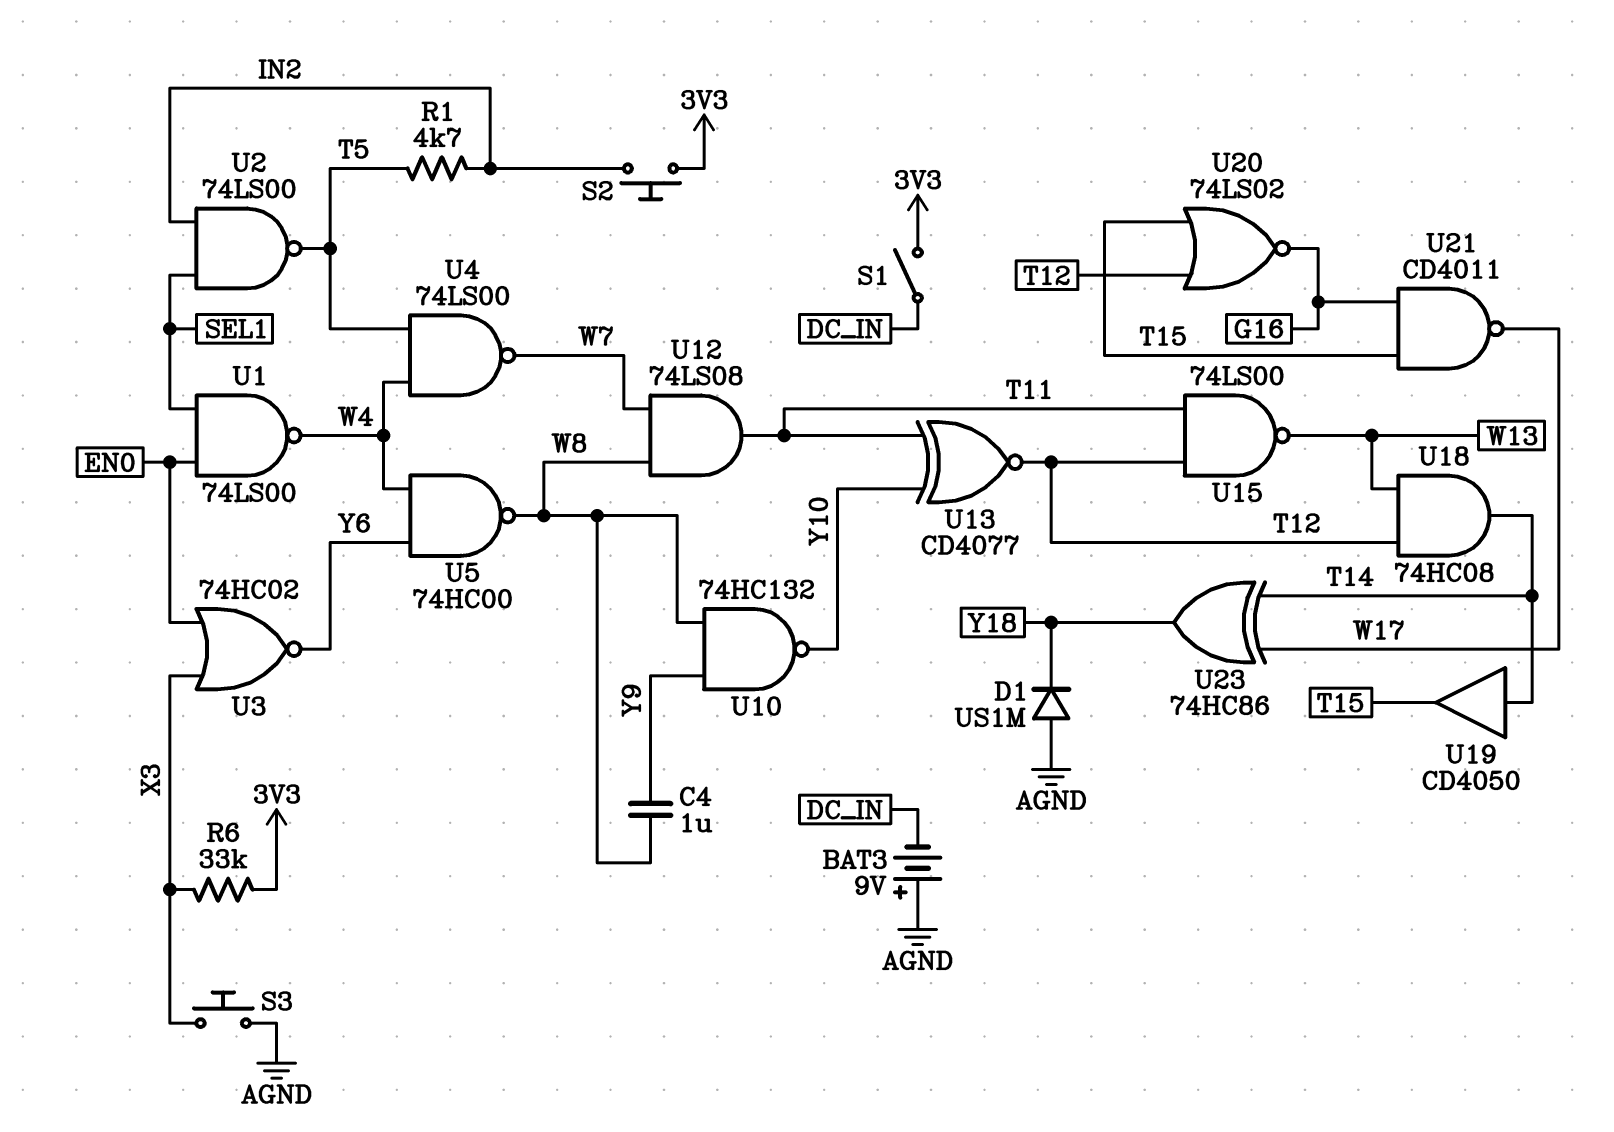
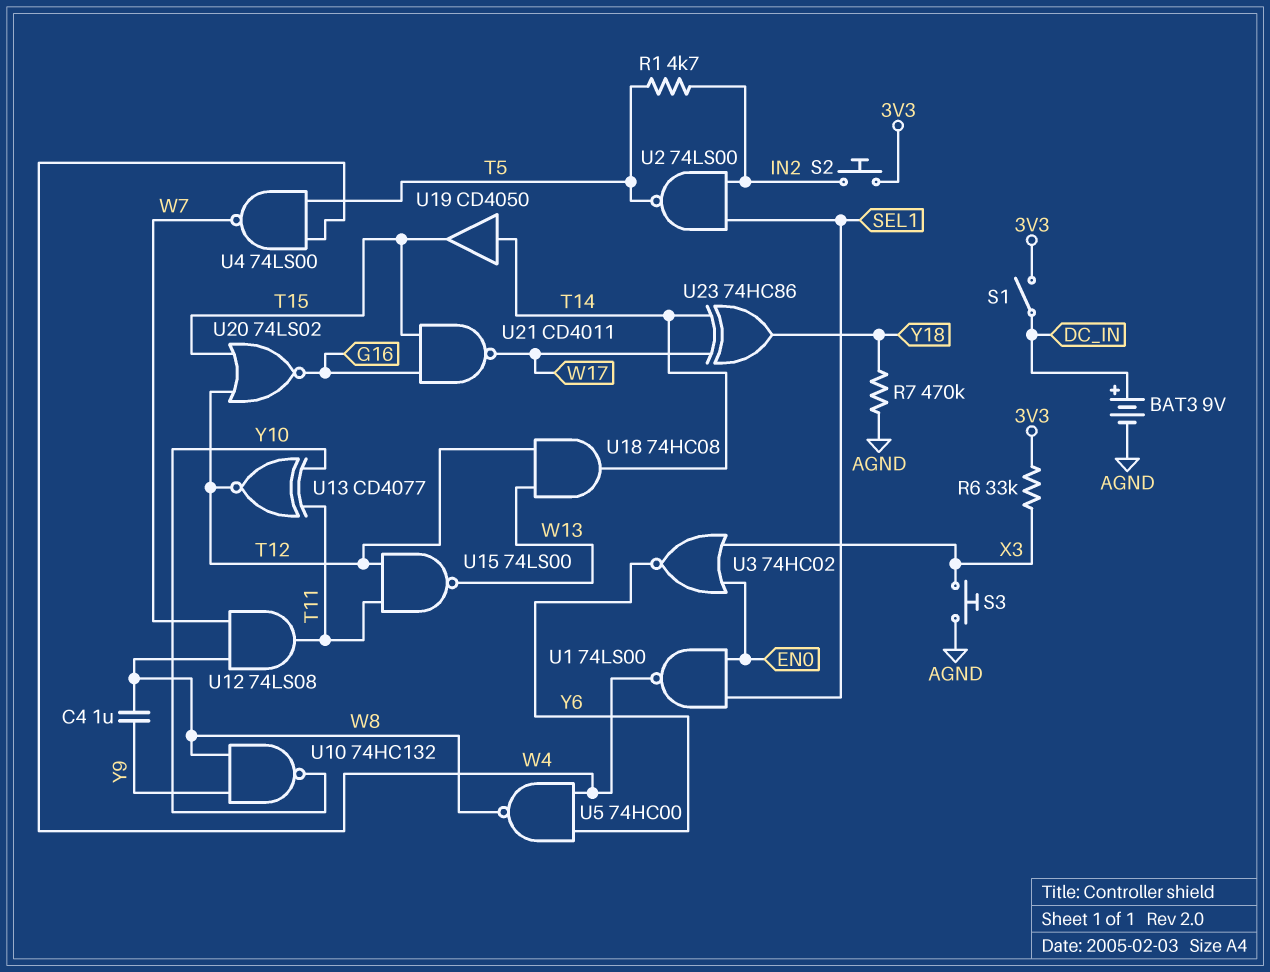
BAT3: 9V (plus AGND, minus DC_IN) -> 9V (plus DC_IN, minus AGND)
D1: diode US1M (A AGND, K Y18) -> none
R7: none -> 470k (AGND, Y18)

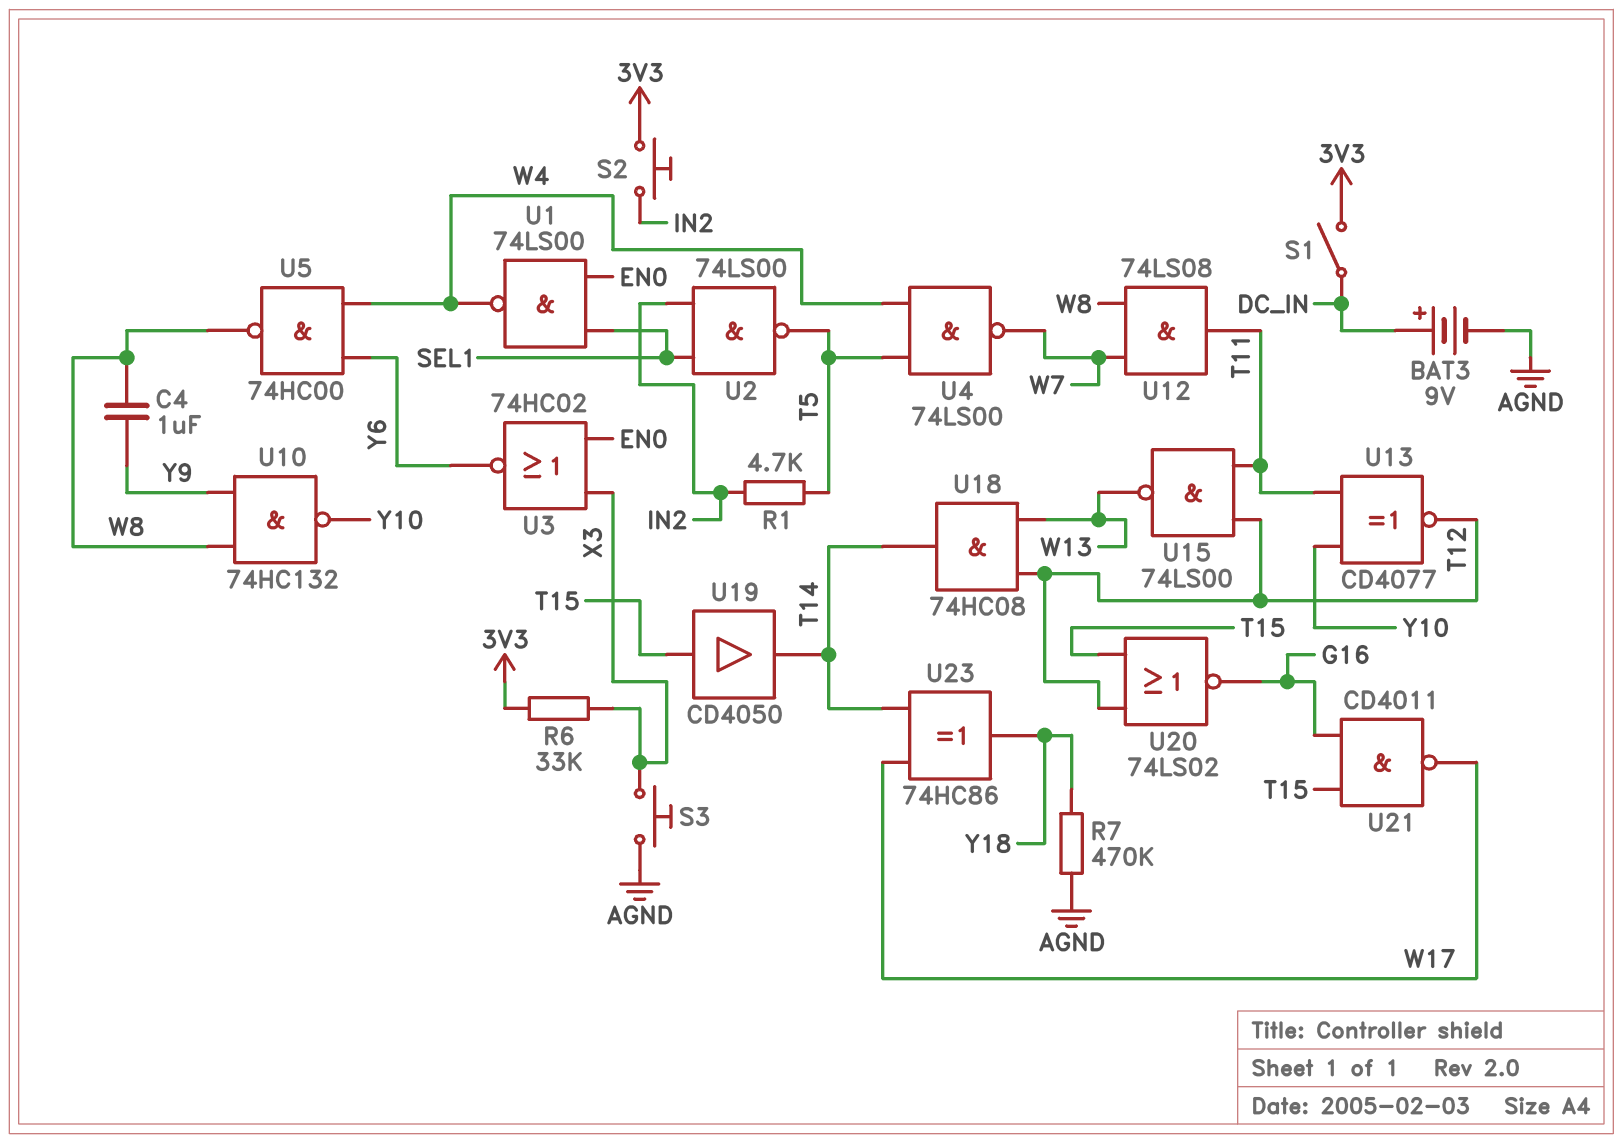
U19: buffer CD4050 (in T14, out T15) -> buffer CD4050 (in T15, out T14)

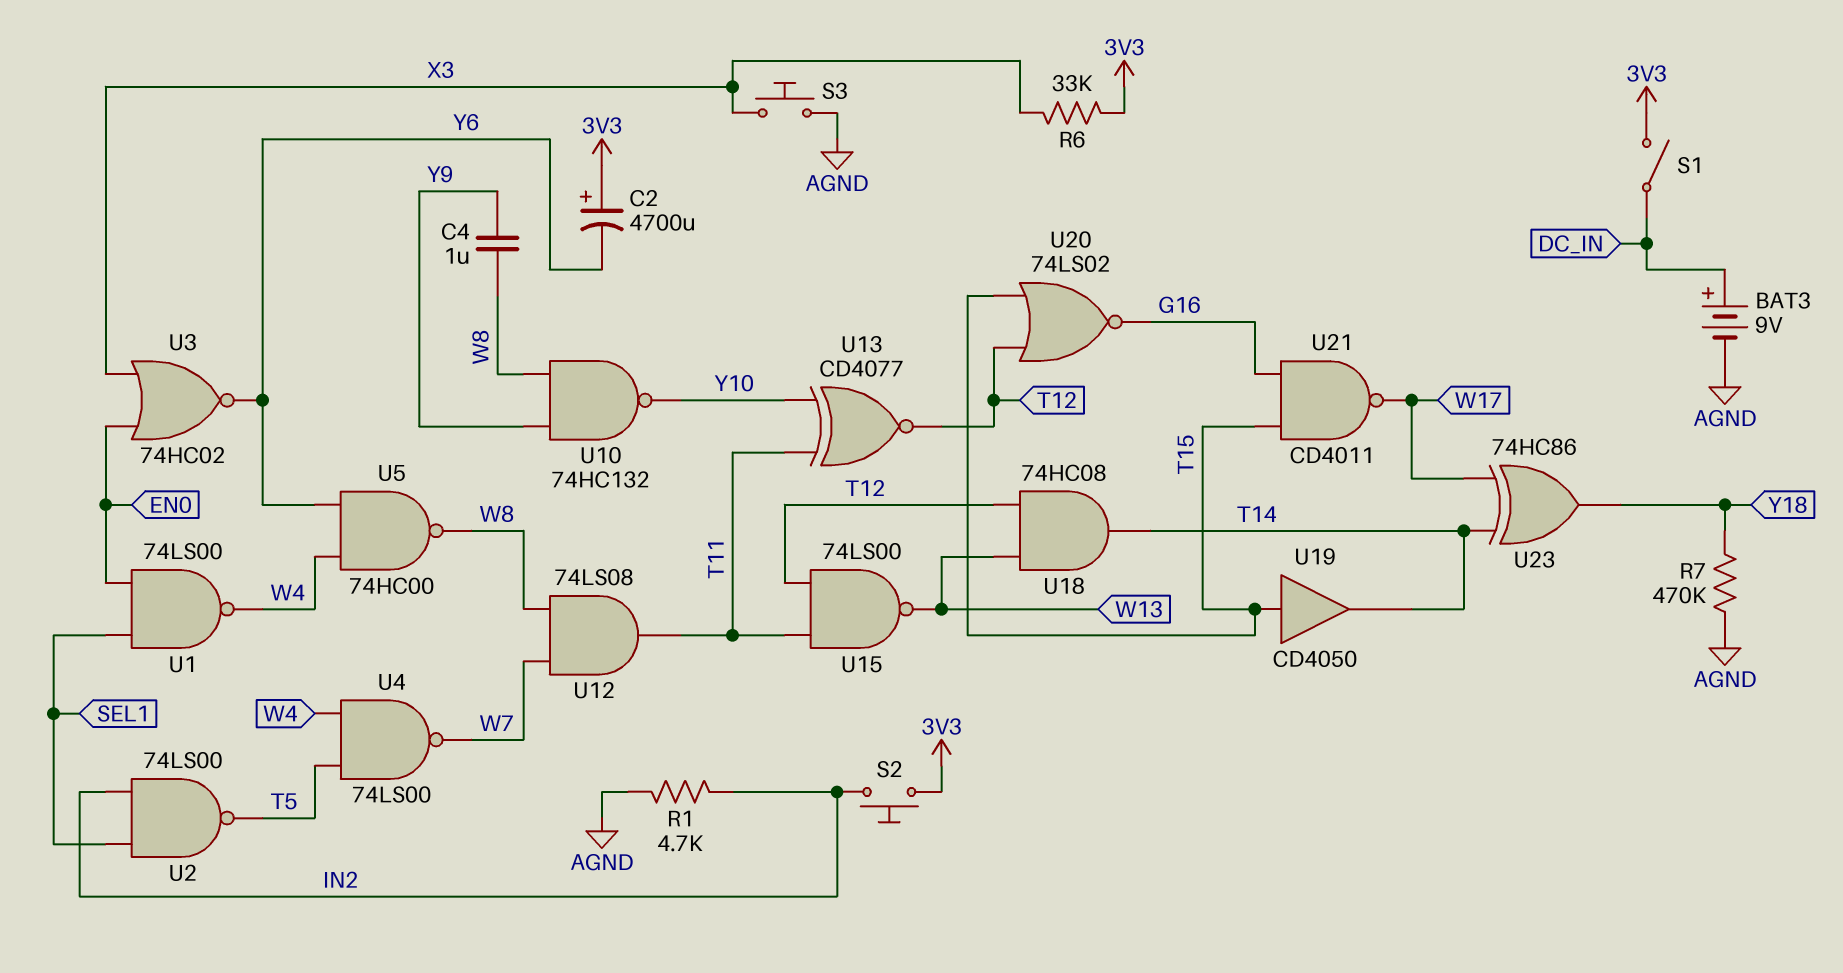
C2: none -> 4700uF (plus 3V3, minus Y6)
R1: 4.7k (IN2, T5) -> 4.7k (AGND, IN2)

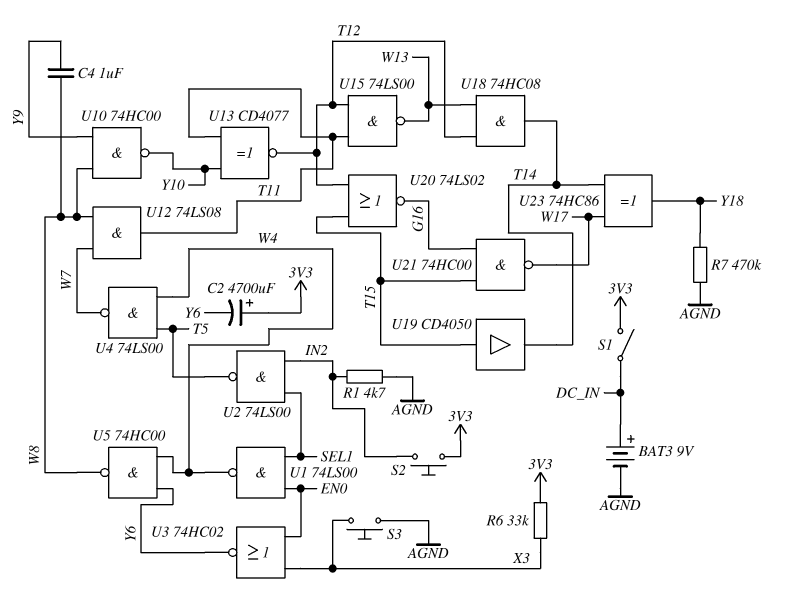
U10: NAND 74HC132 (in W8, in Y9, out Y10) -> NAND 74HC00 (in W8, in Y9, out Y10)
U21: NAND CD4011 (in G16, in T15, out W17) -> NAND 74HC00 (in G16, in T15, out W17)

